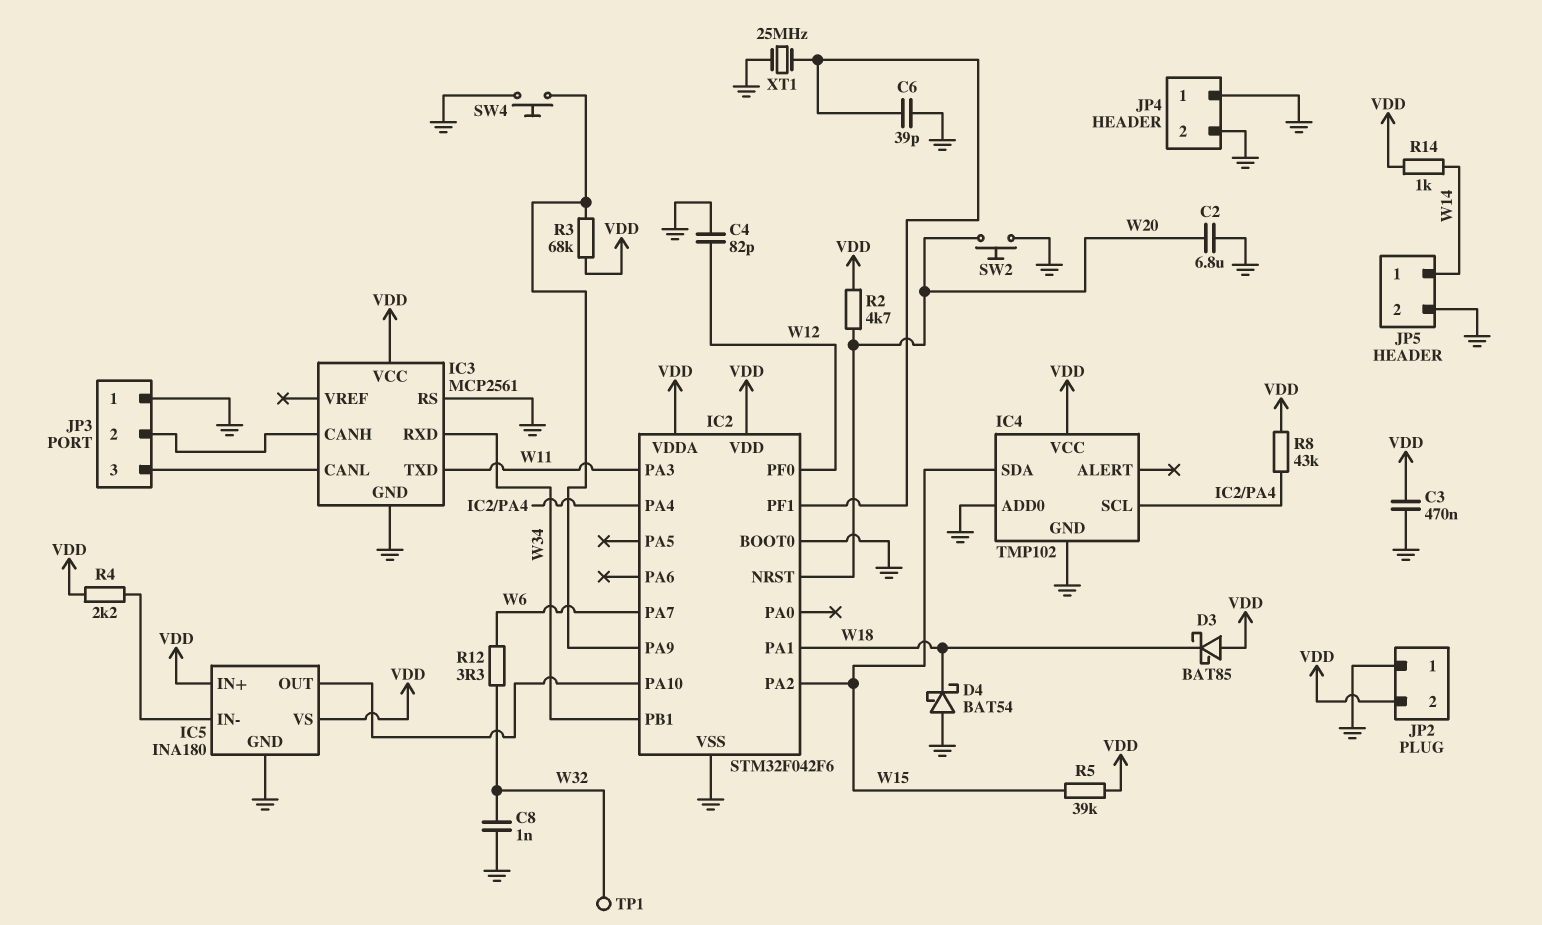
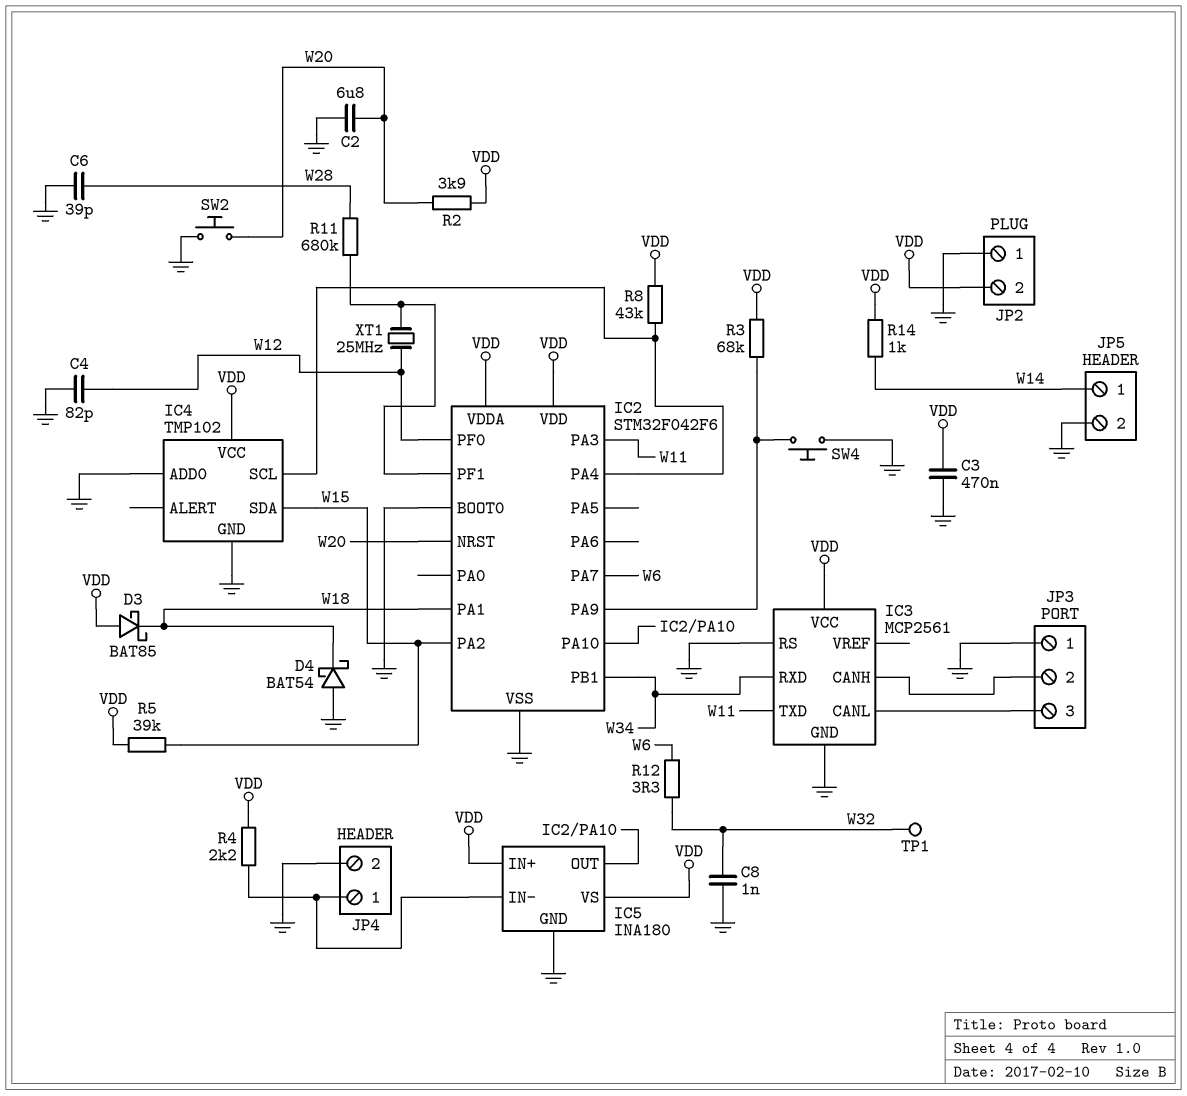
C6: 39pF (GND, IC2/PF1) -> 39pF (GND, W28)
JP4 pin 1: GND -> IC5/IN-
R2: 4.7k (VDD, W20) -> 3.9k (VDD, W20)
R11: none -> 680k (IC2/PF1, W28)
XT1: 25MHz (GND, IC2/PF1) -> 25MHz (IC2/PF1, W12)

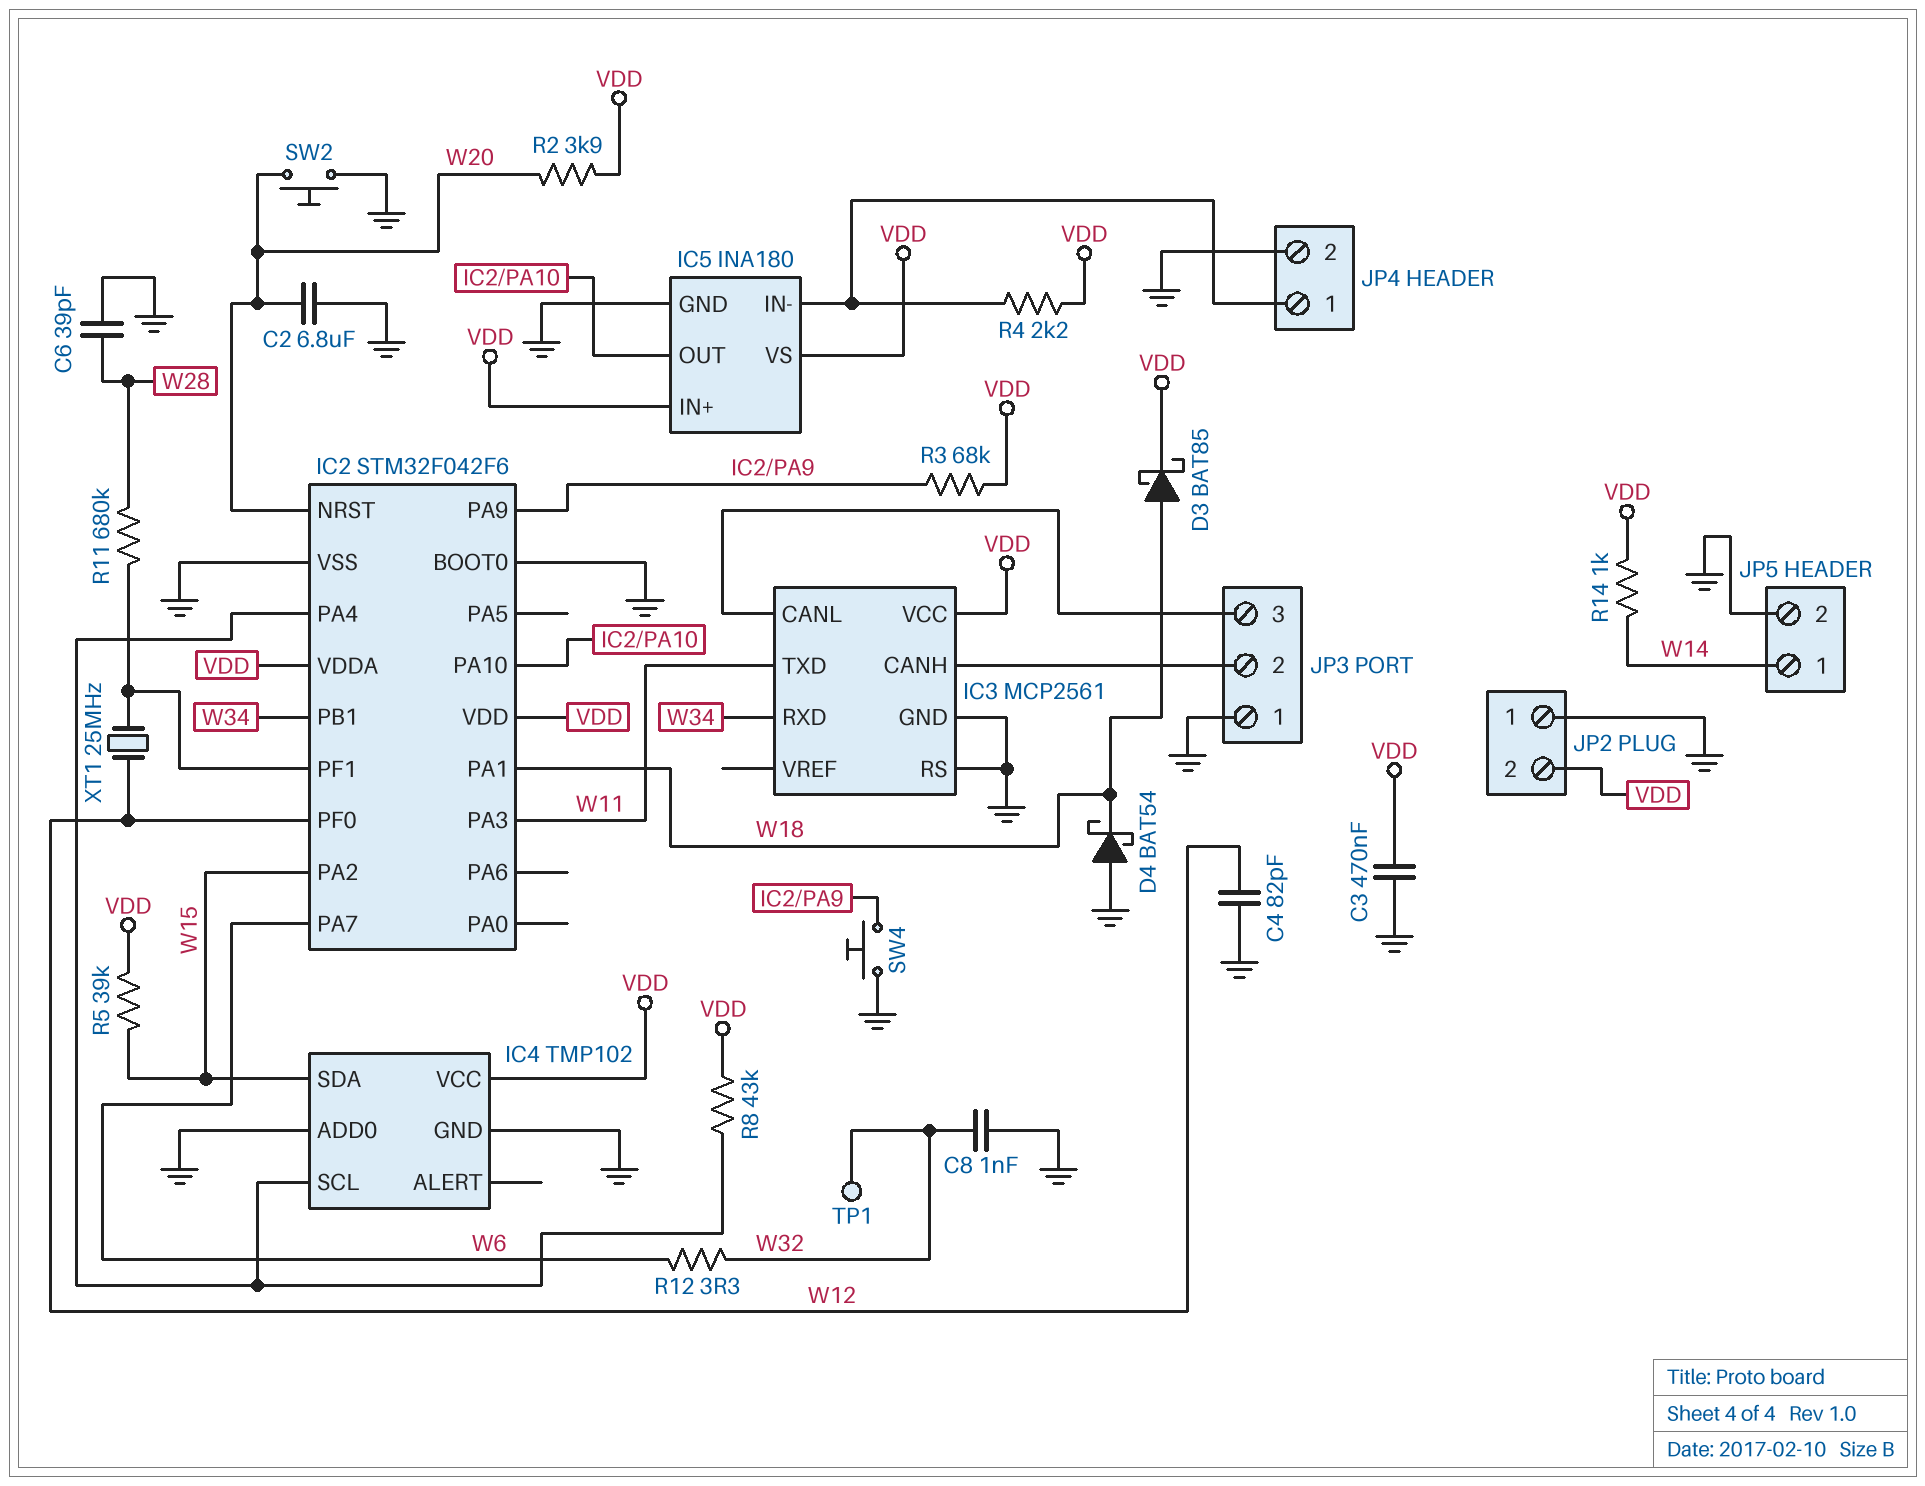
D3: schottky BAT85 (A VDD, K W18) -> schottky BAT85 (A W18, K VDD)

